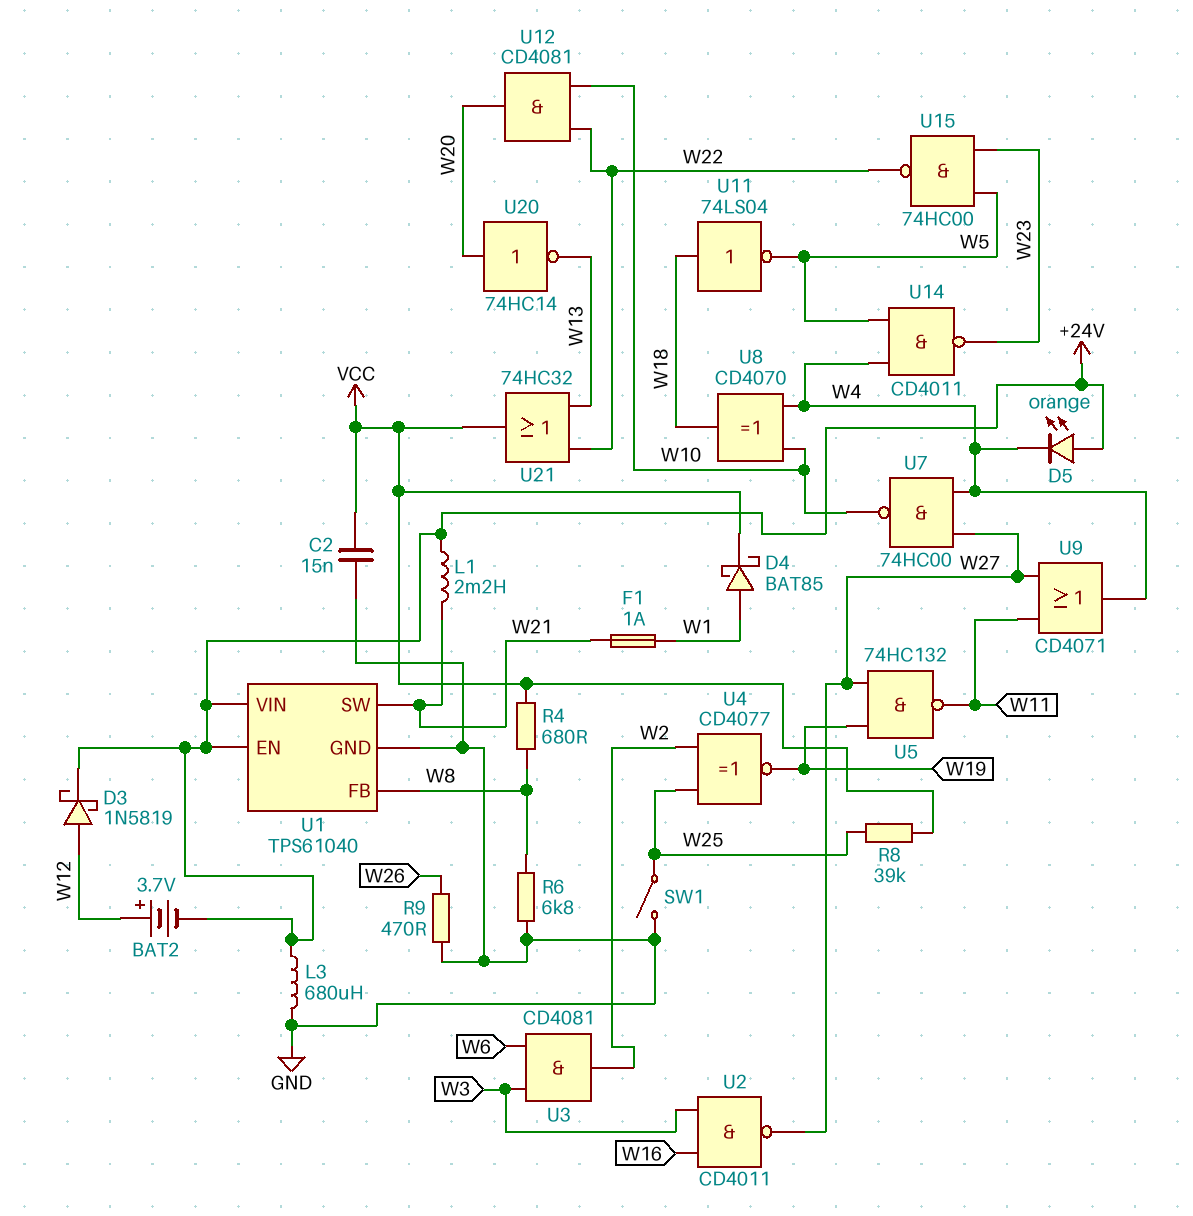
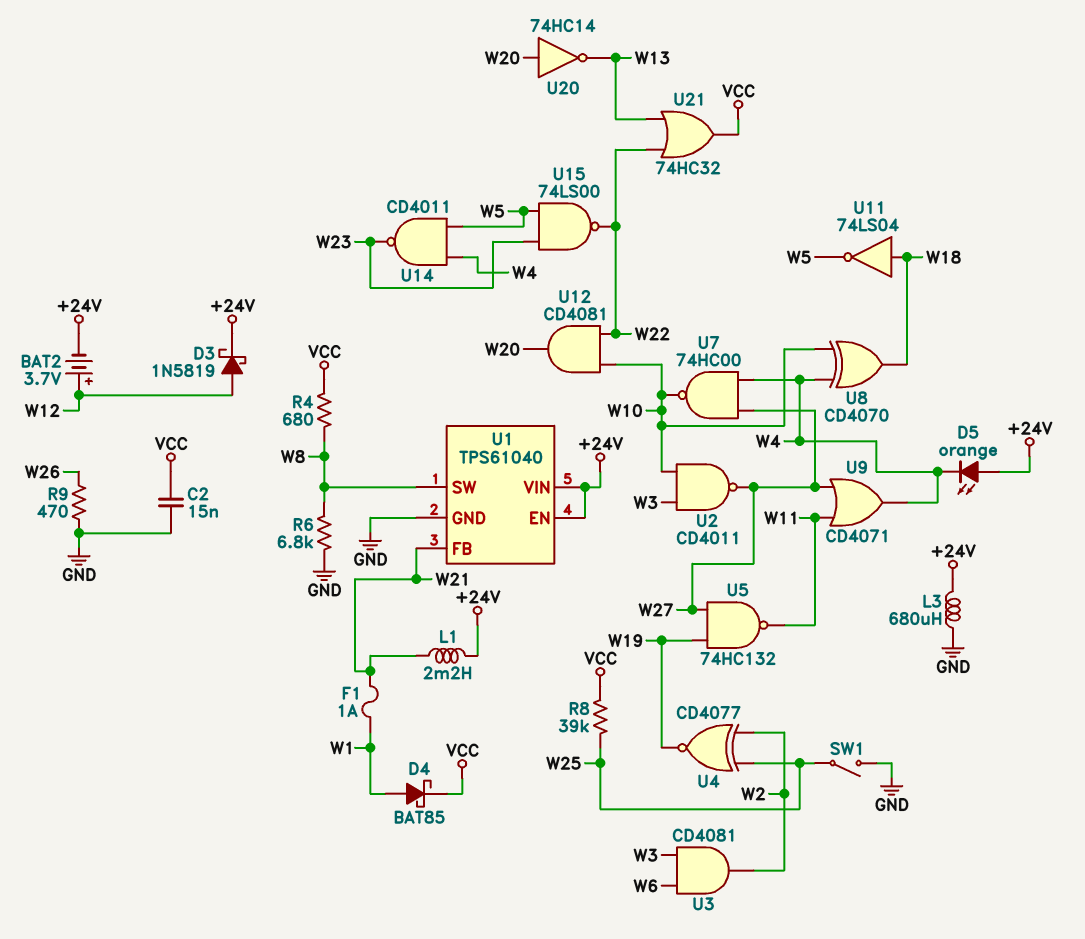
U1 pin FB: W8 -> W21
U1 pin SW: W21 -> W8
U2: NAND CD4011 (in W3, in W16, out W27) -> NAND CD4011 (in W3, in W10, out W27)
U15: NAND 74HC00 (in W5, in W23, out W22) -> NAND 74LS00 (in W5, in W23, out W22)

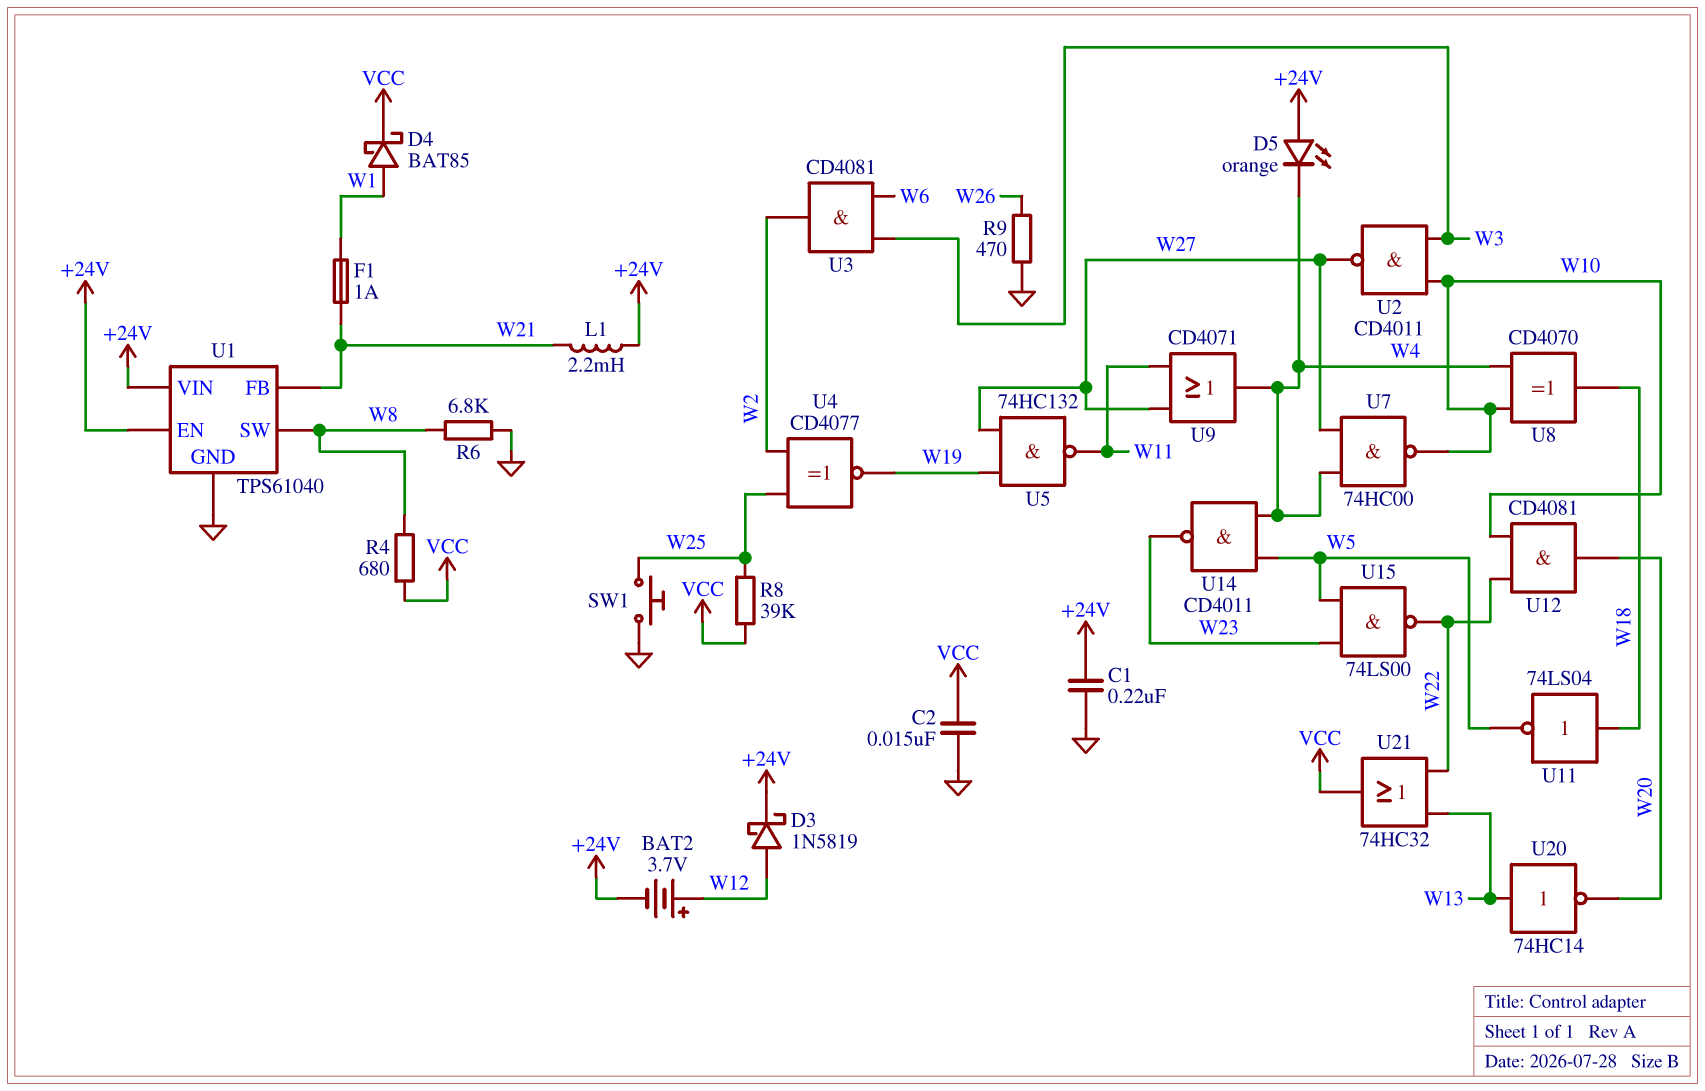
C1: none -> 220nF (+24V, GND)
L3: 680uH (+24V, GND) -> none
SW1: switch (GND, W25) -> button (GND, W25)
U20: NOT 74HC14 (in W20, out W13) -> NOT 74HC14 (in W13, out W20)

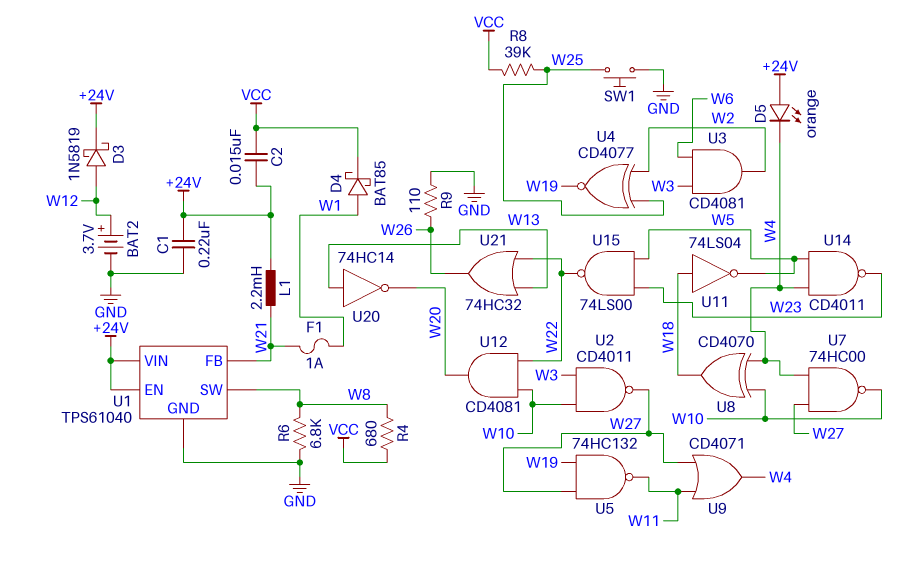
BAT2: 3.7V (plus W12, minus +24V) -> 3.7V (plus W12, minus GND)
C2: 15nF (GND, VCC) -> 15nF (+24V, VCC)
R9: 470 (GND, W26) -> 110 (GND, W26)
U21: OR 74HC32 (in W13, in W22, out VCC) -> OR 74HC32 (in W13, in W22, out W26)

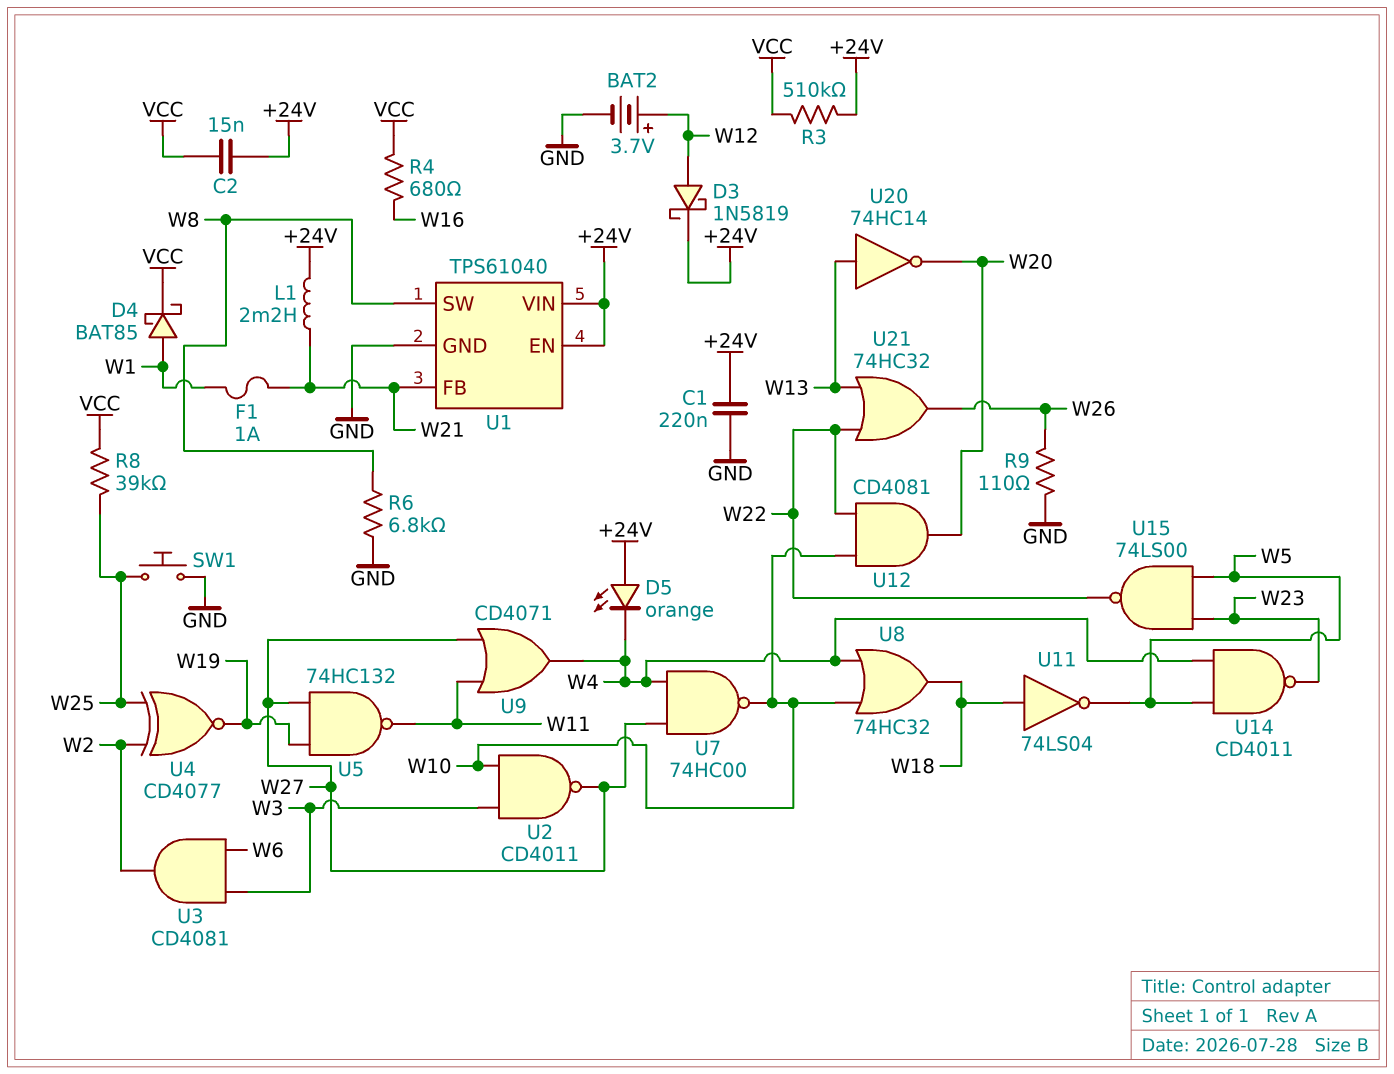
R3: none -> 510k (+24V, VCC)
R4: 680 (VCC, W8) -> 680 (VCC, W16)
U8: XOR CD4070 (in W4, in W10, out W18) -> OR 74HC32 (in W4, in W10, out W18)

